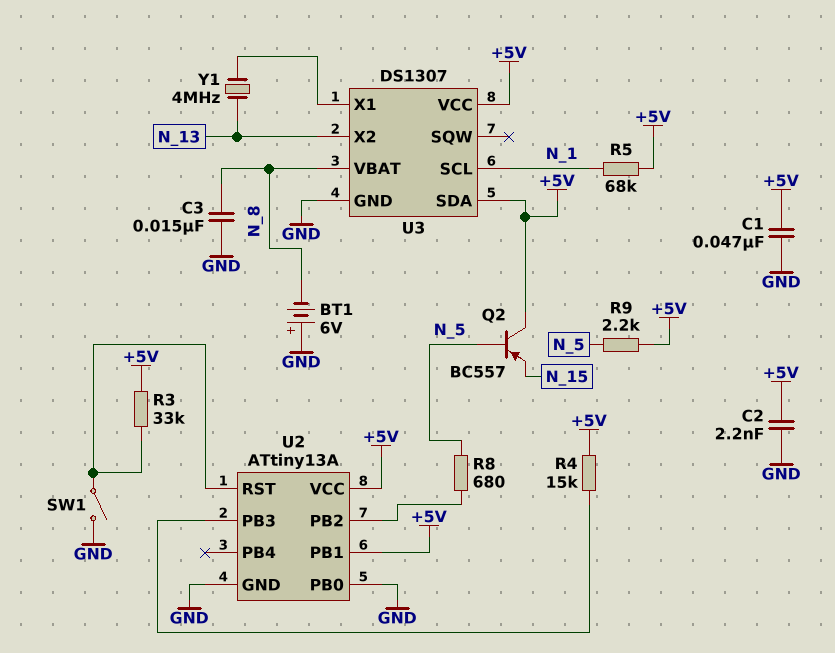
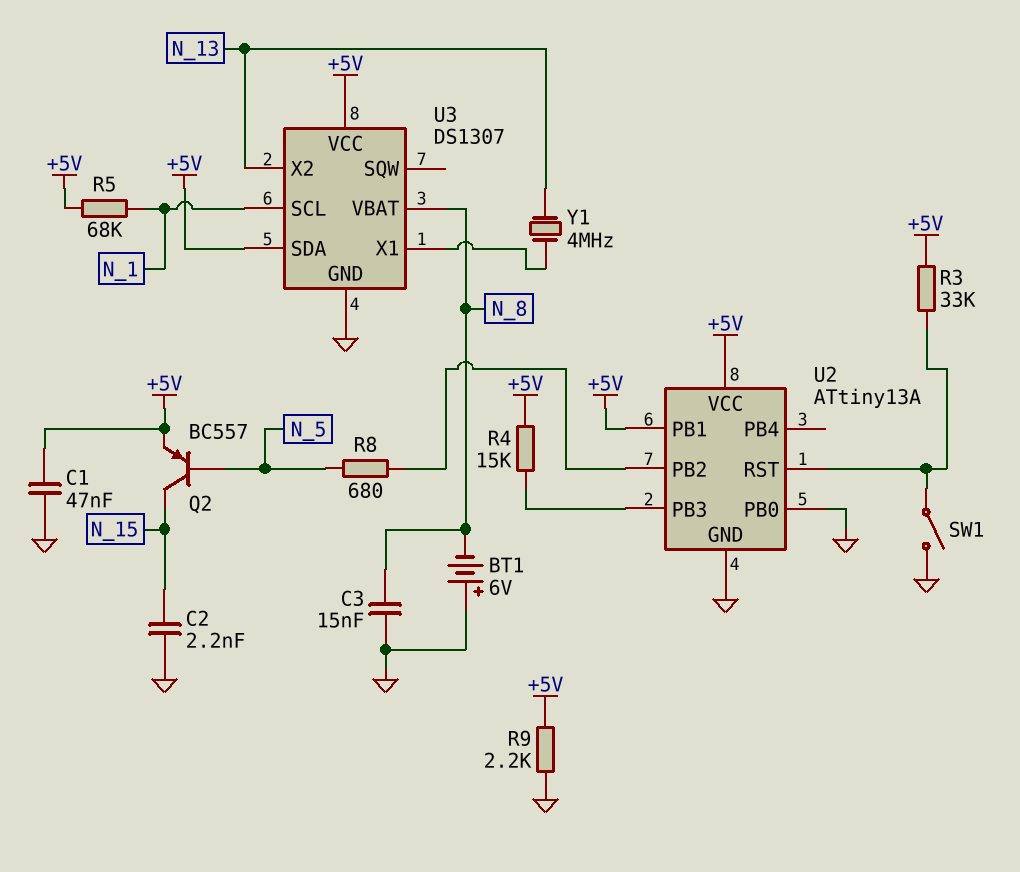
C2: 2.2nF (+5V, GND) -> 2.2nF (GND, N_15)
Q2: PNP BC557 (B N_5, C +5V, E N_15) -> PNP BC557 (B N_5, C N_15, E +5V)
R9: 2.2k (+5V, N_5) -> 2.2k (+5V, GND)

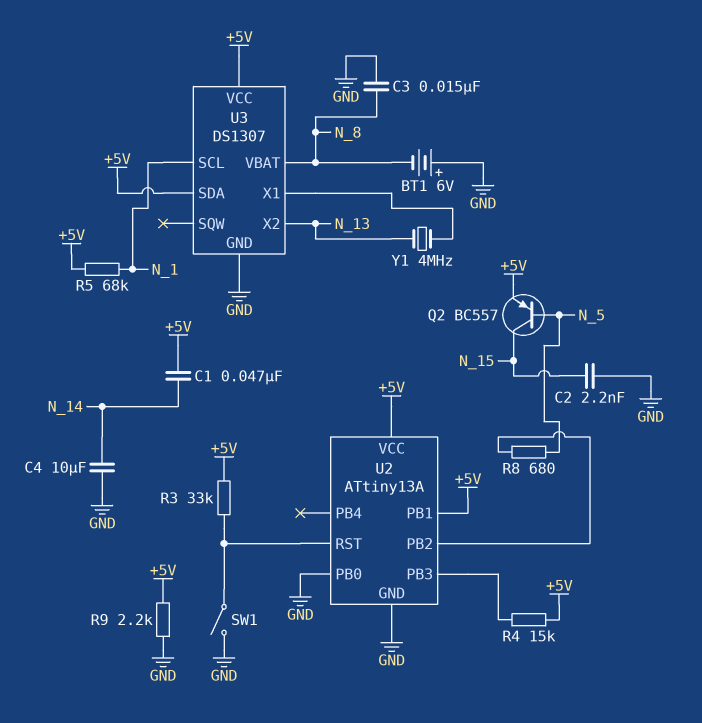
C1: 47nF (+5V, GND) -> 47nF (+5V, N_14)
C4: none -> 10uF (GND, N_14)

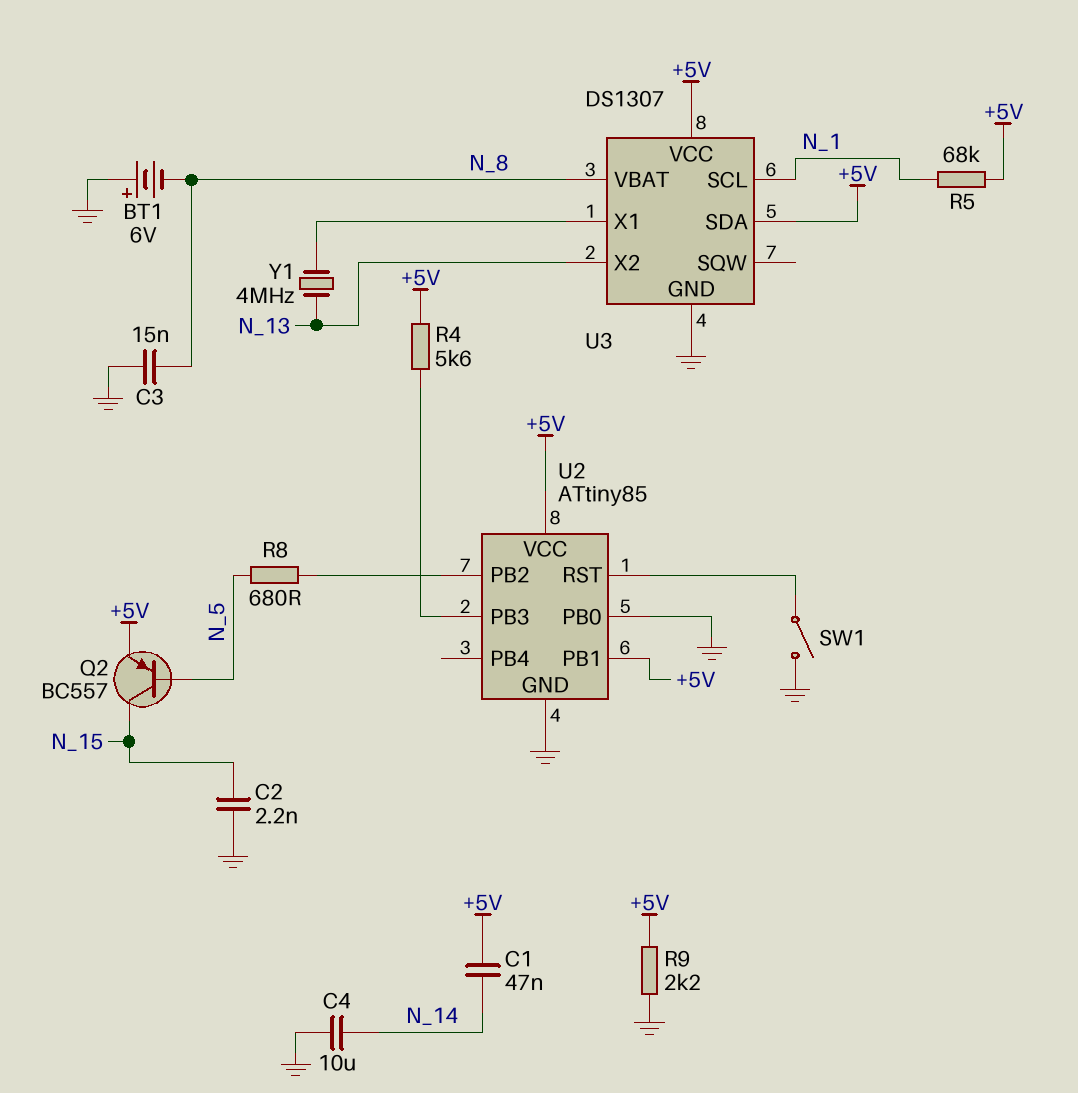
R3: 33k (+5V, U2/RST) -> none
R4: 15k (+5V, U2/PB3) -> 5.6k (+5V, U2/PB3)
U2: ATtiny13A -> ATtiny85

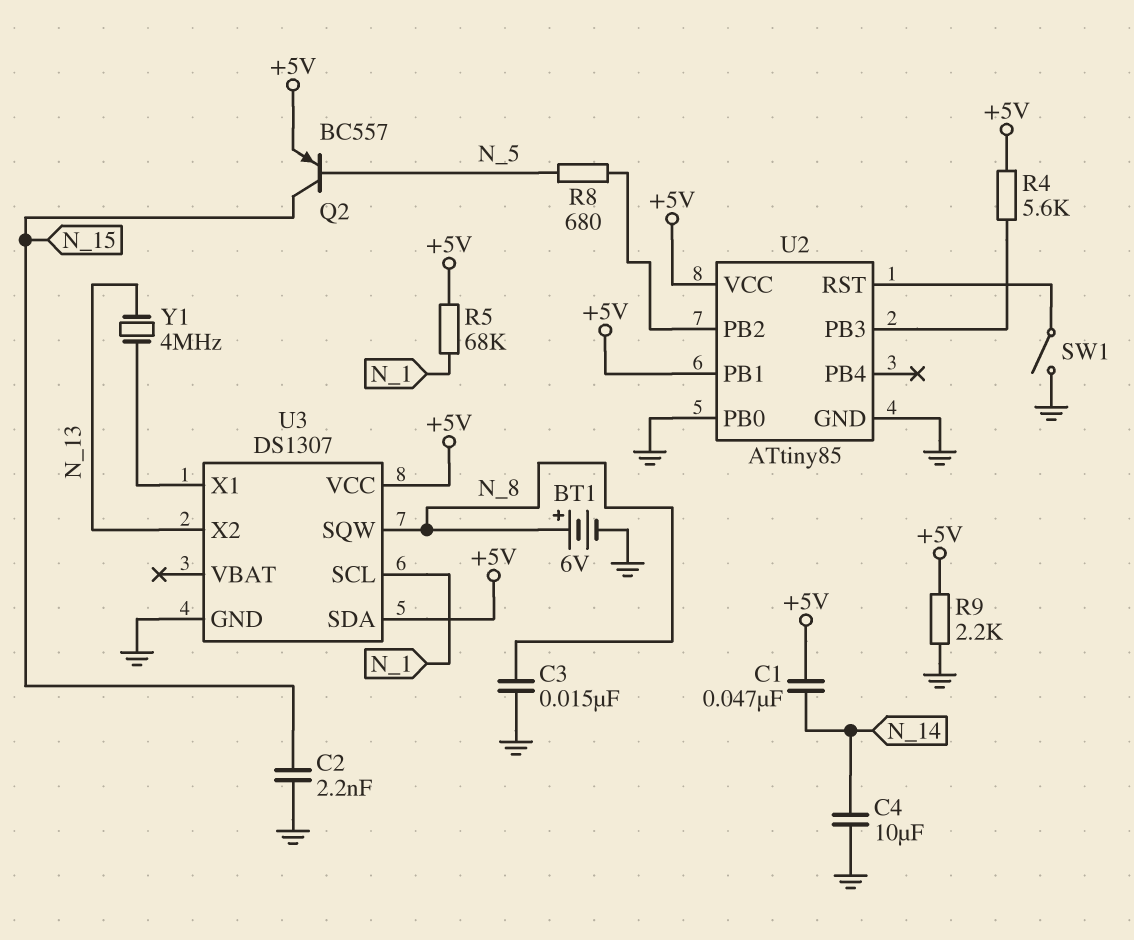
BT1: 6V (plus GND, minus N_8) -> 6V (plus N_8, minus GND)
U3 pin SQW: none -> N_8
U3 pin VBAT: N_8 -> none

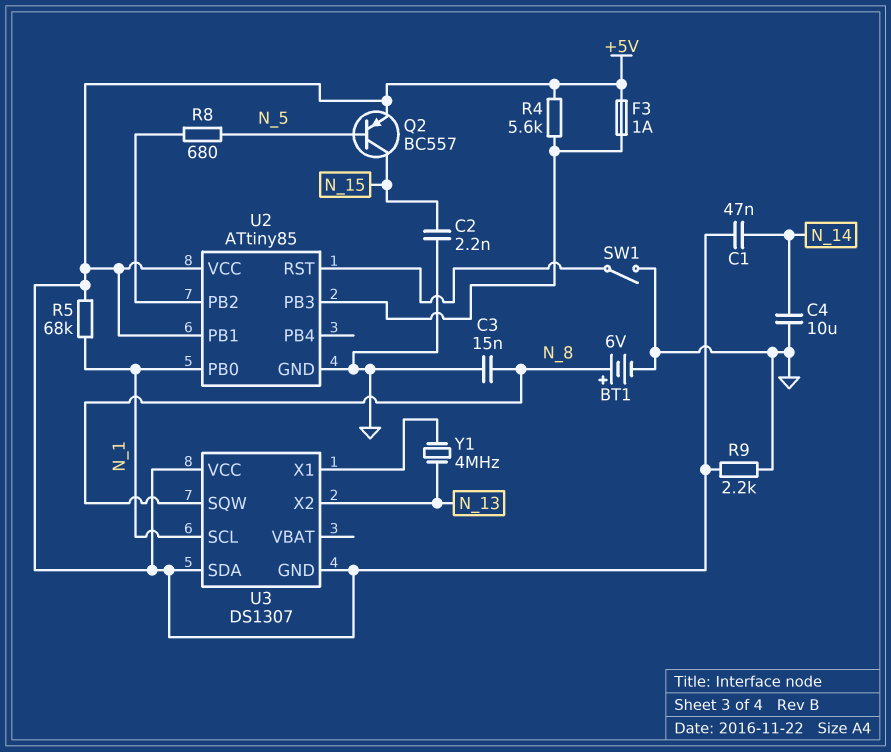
F3: none -> 1A (+5V, U2/PB3)
U2 pin PB0: GND -> N_1
U3 pin GND: GND -> +5V

